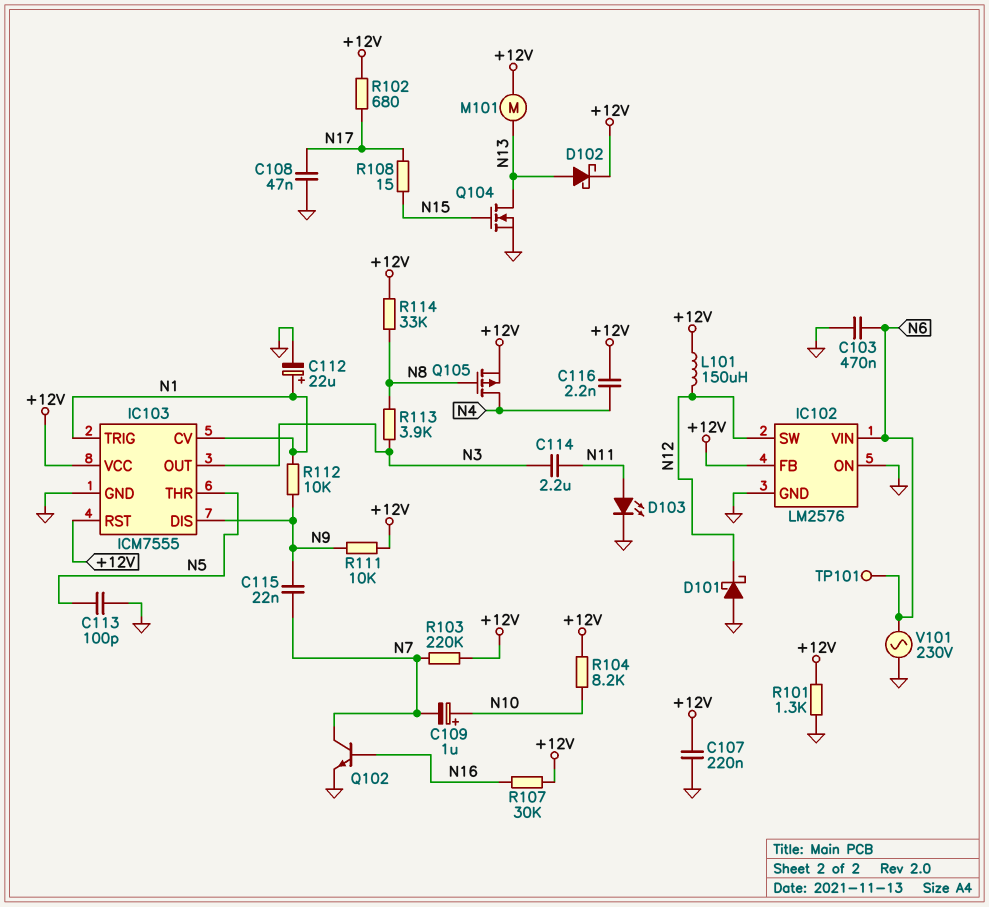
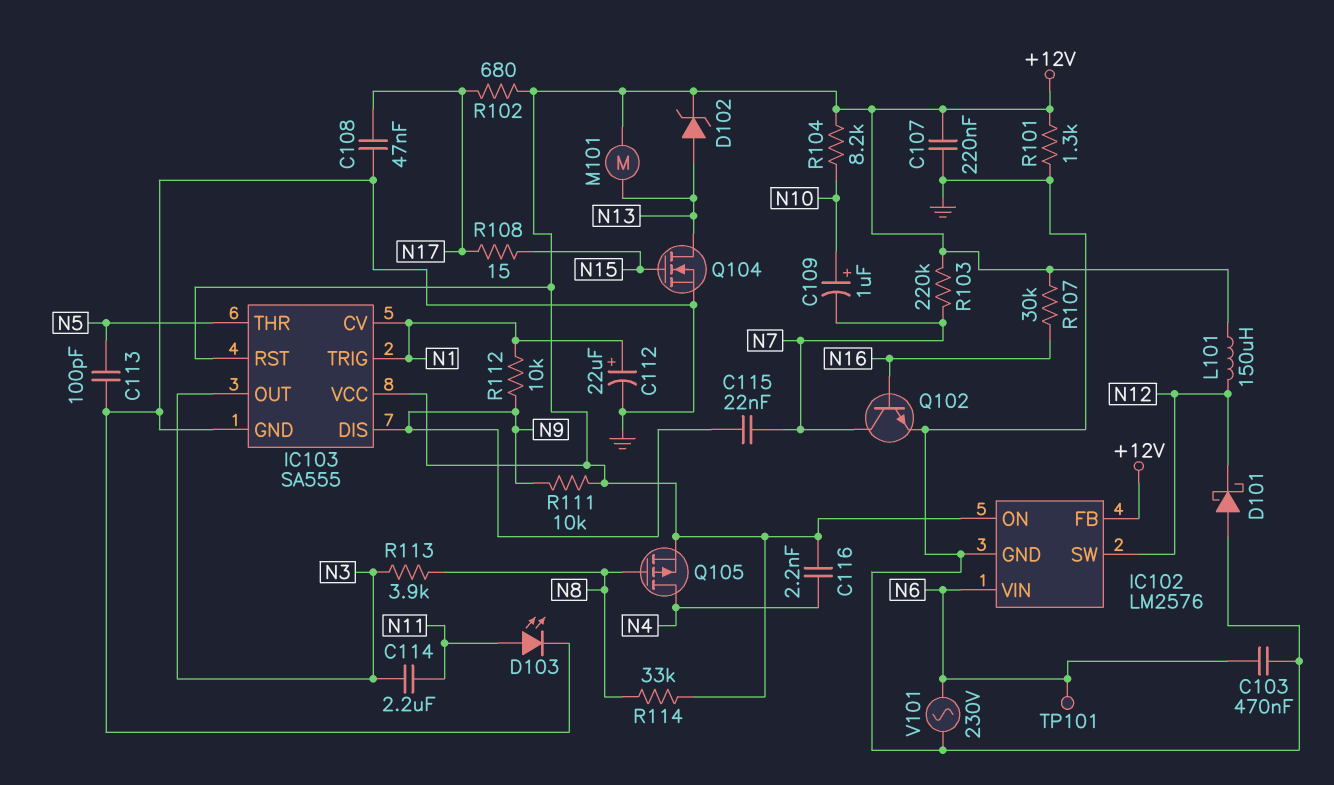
D102: schottky (A N13, K +12V) -> zener (A N13, K +12V)
IC102 pin ON: GND -> +12V
IC103: ICM7555 -> SA555

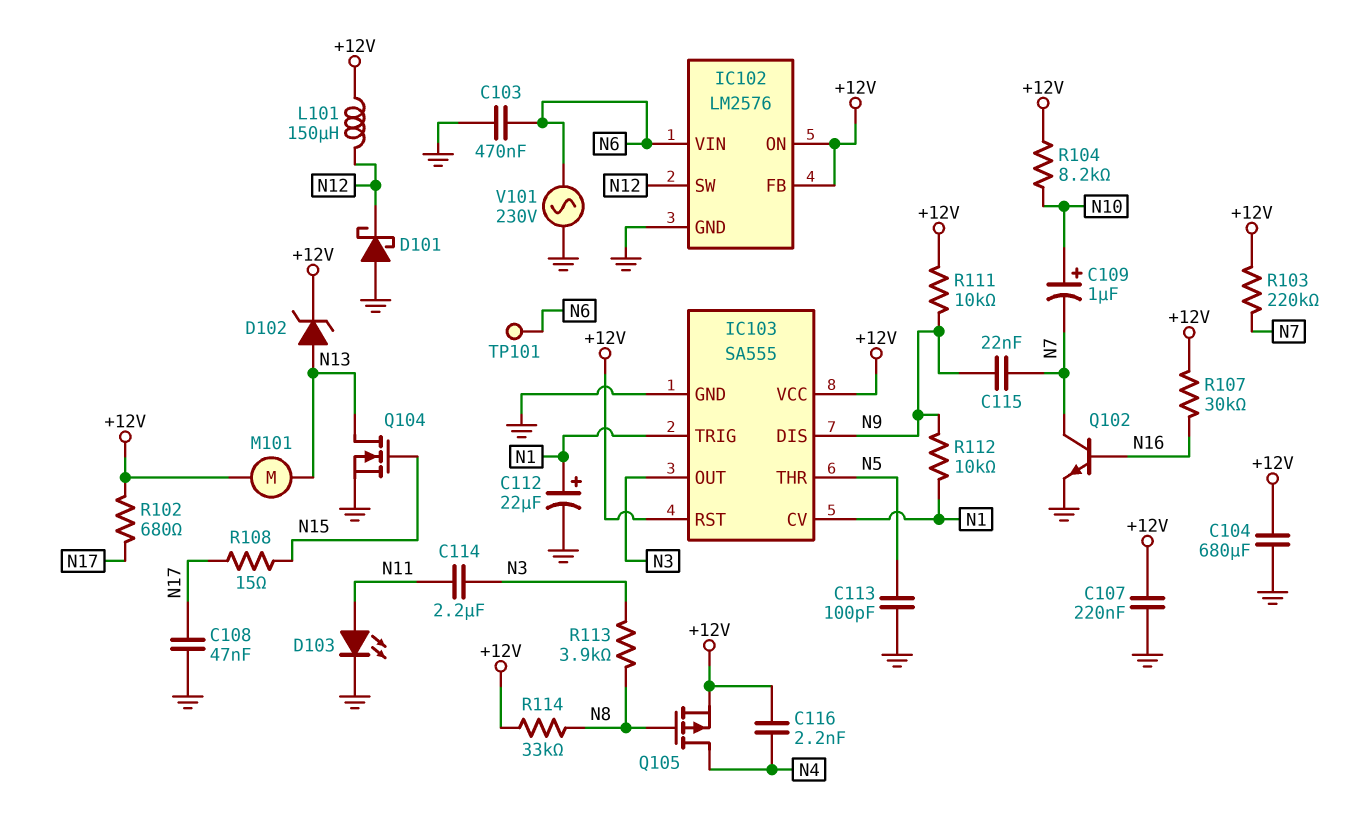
C104: none -> 680uF (+12V, GND)
R101: 1.3k (+12V, GND) -> none

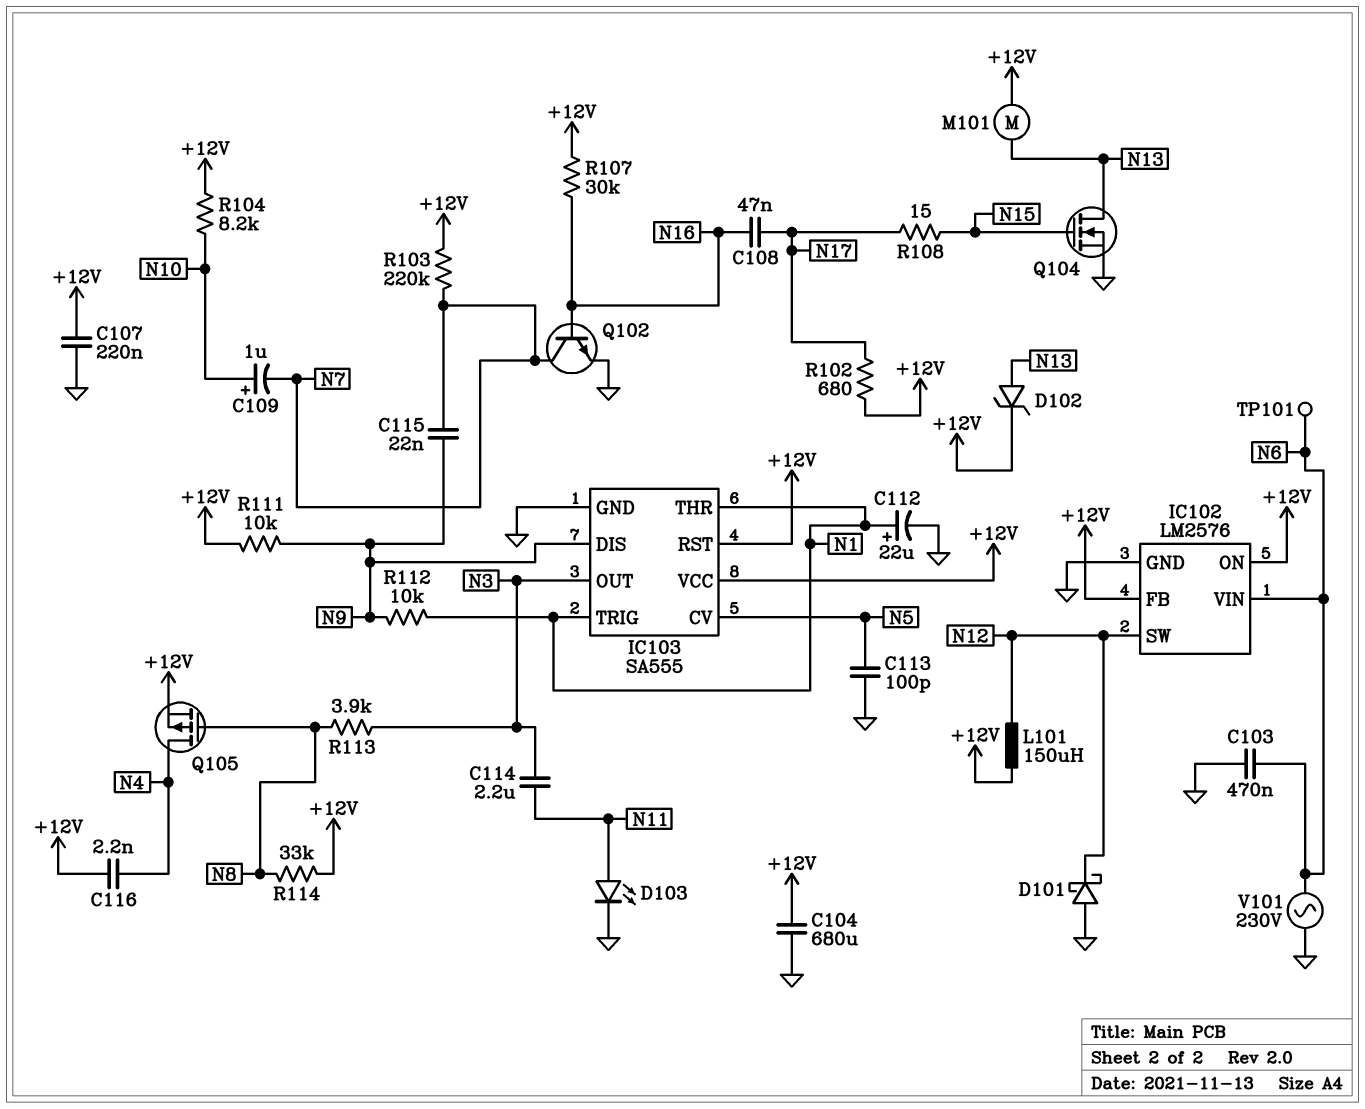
C108: 47nF (GND, N17) -> 47nF (N16, N17)
IC103 pin CV: N1 -> N5
IC103 pin THR: N5 -> N1

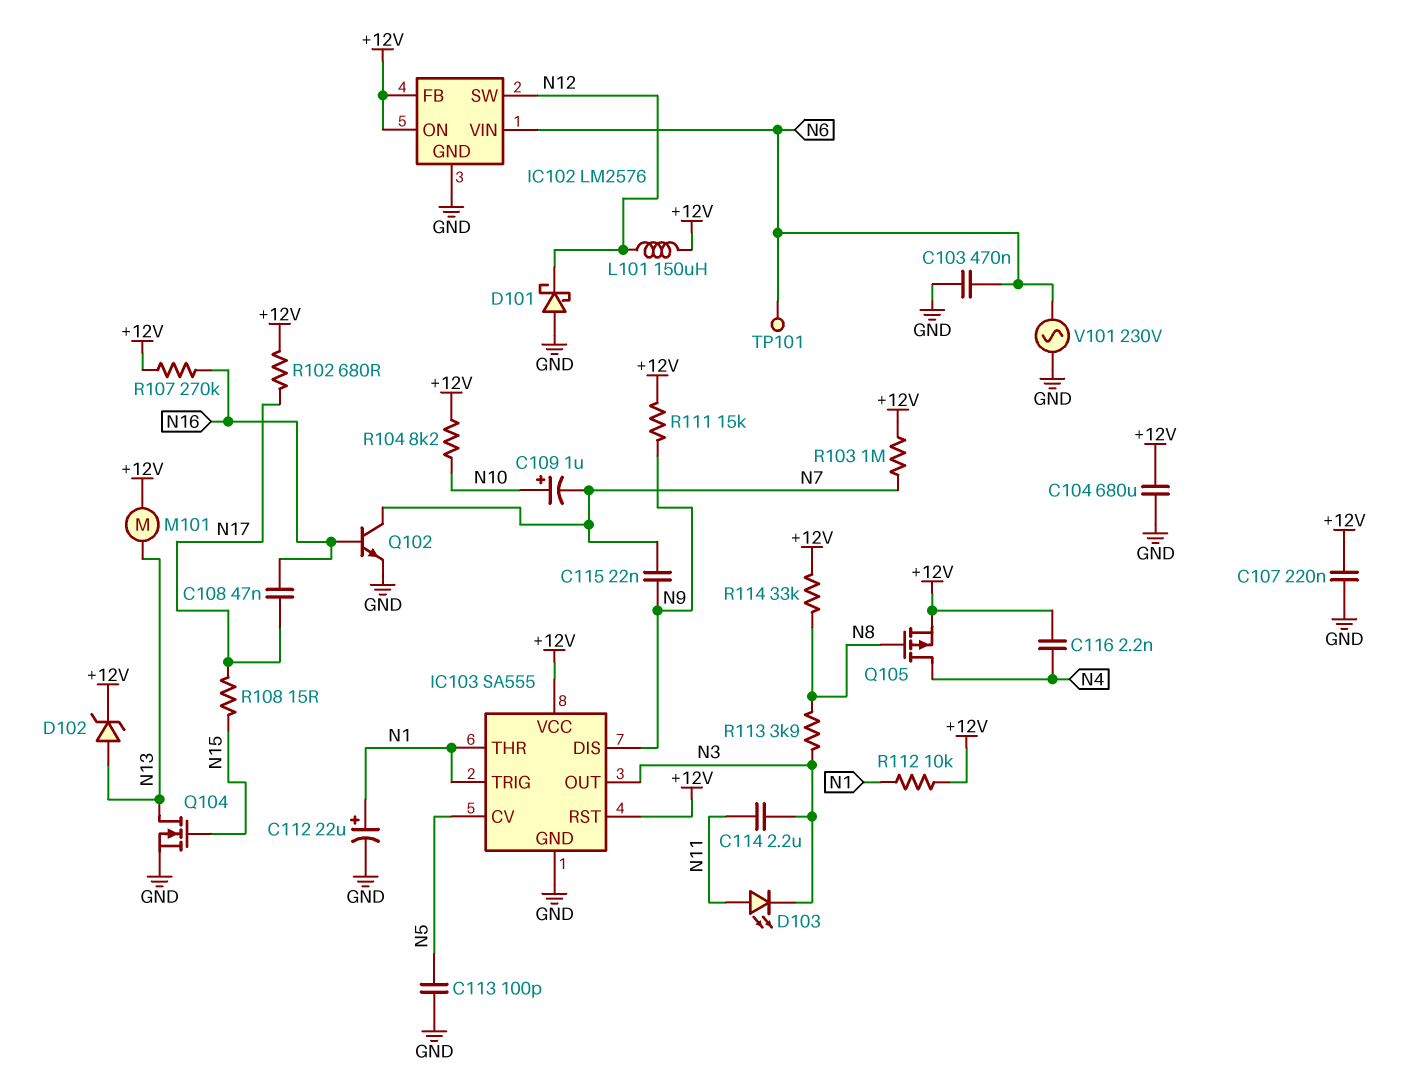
D103: LED (A N11, K GND) -> LED (A N11, K N3)
R103: 220k (+12V, N7) -> 1M (+12V, N7)
R107: 30k (+12V, N16) -> 270k (+12V, N16)
R111: 10k (+12V, N9) -> 15k (+12V, N9)
R112: 10k (N1, N9) -> 10k (+12V, N1)

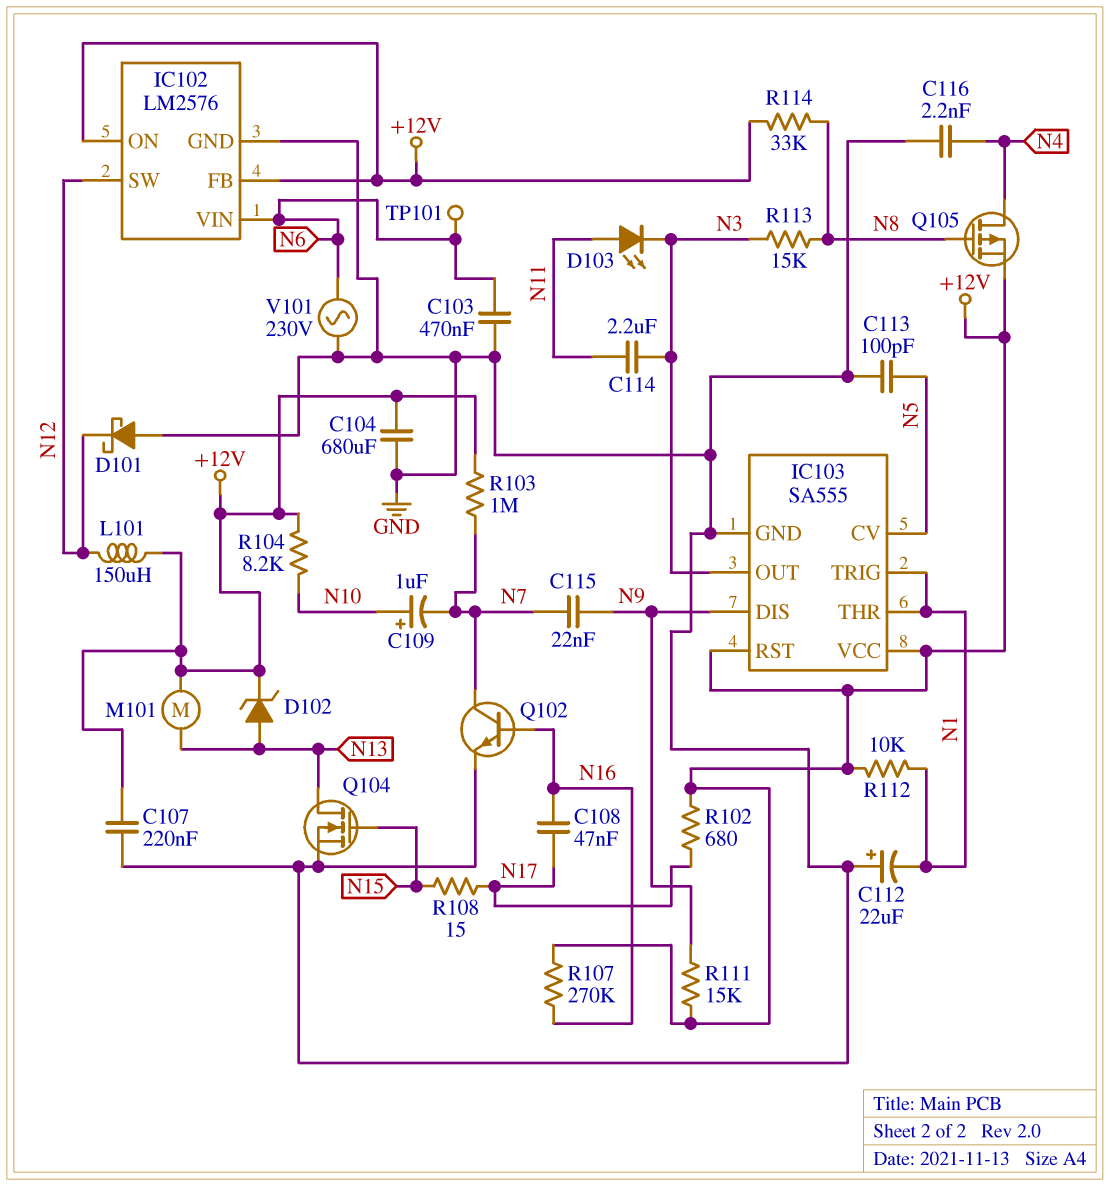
C112: 22uF (plus N1, minus GND) -> 22uF (plus GND, minus N1)
C116: 2.2nF (+12V, N4) -> 2.2nF (GND, N4)
R113: 3.9k (N3, N8) -> 15k (N3, N8)

